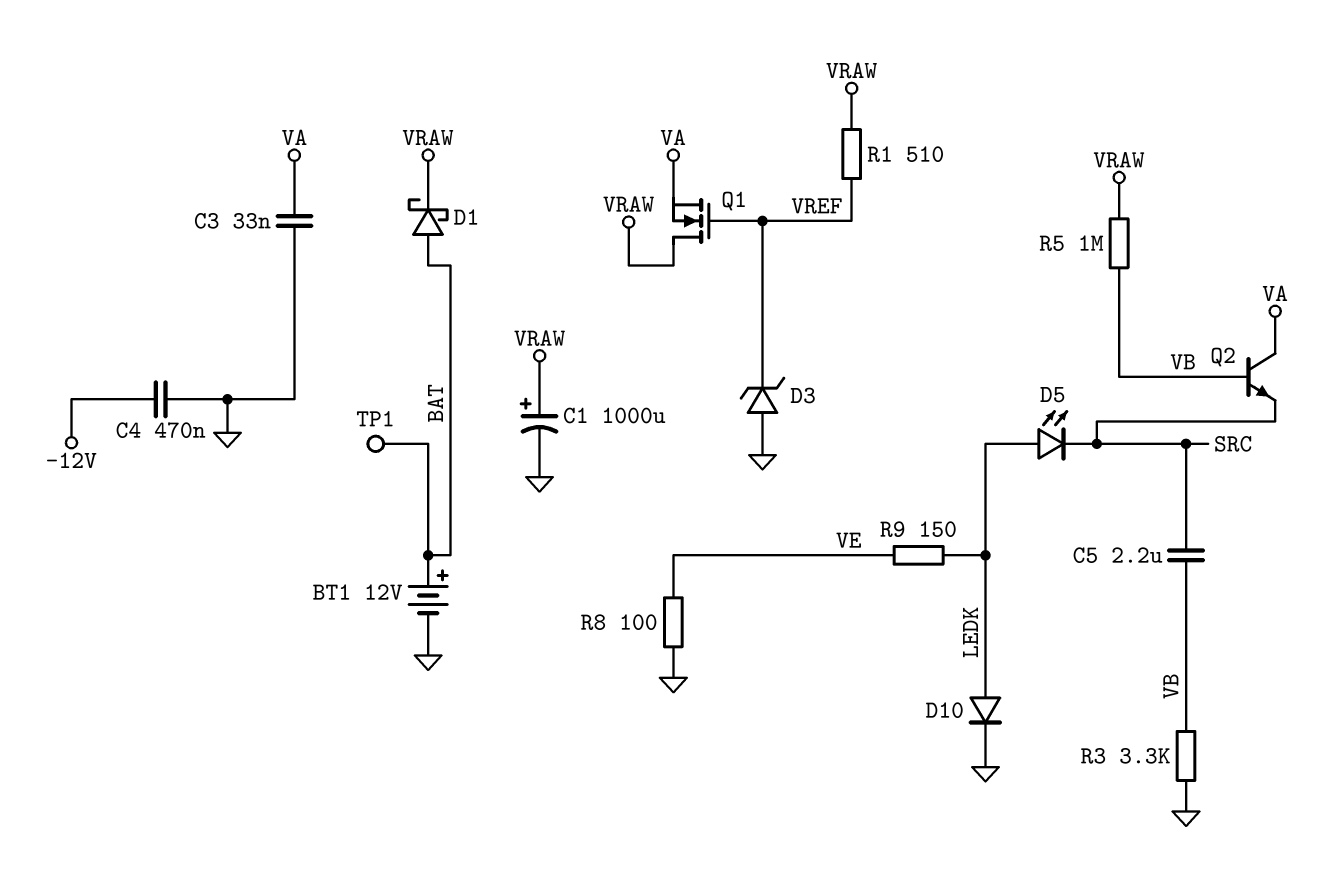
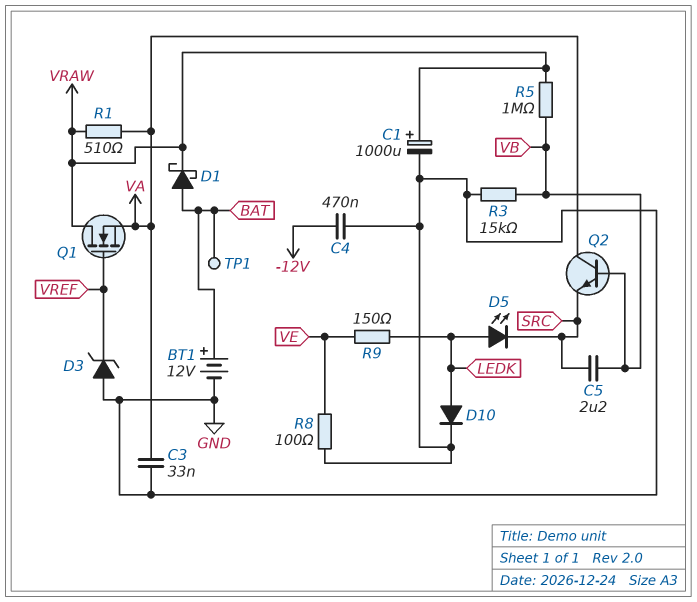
R1: 510 (VRAW, VREF) -> 510 (VA, VRAW)
R3: 3.3k (GND, VB) -> 15k (GND, VB)

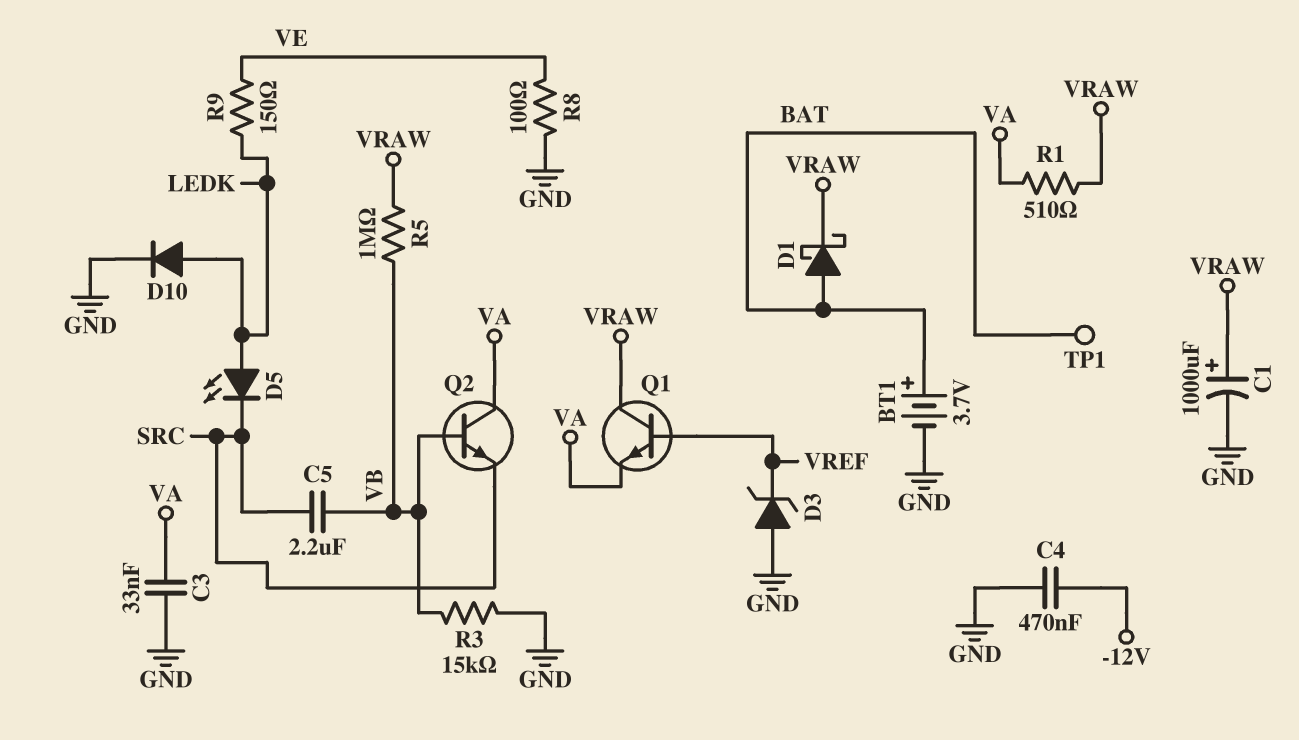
BT1: 12V (plus BAT, minus GND) -> 3.7V (plus BAT, minus GND)
Q1: NMOS (G VREF, D VRAW, S VA) -> NPN (B VREF, C VRAW, E VA)

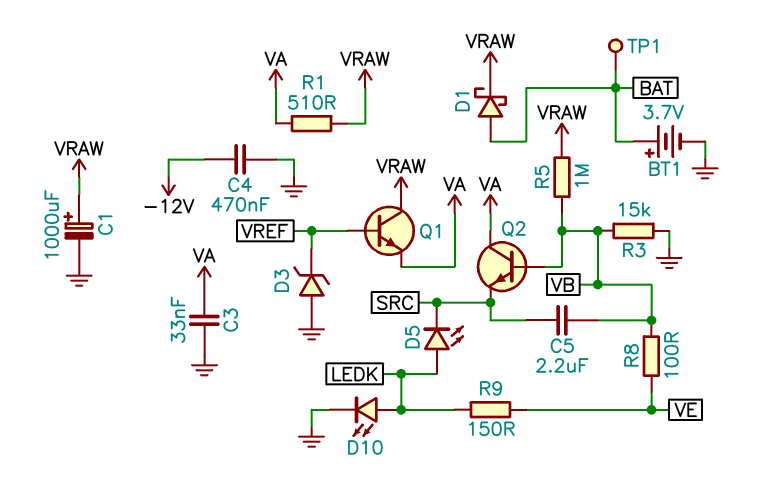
D10: diode (A LEDK, K GND) -> LED (A LEDK, K GND)
R8: 100 (GND, VE) -> 100 (VB, VE)

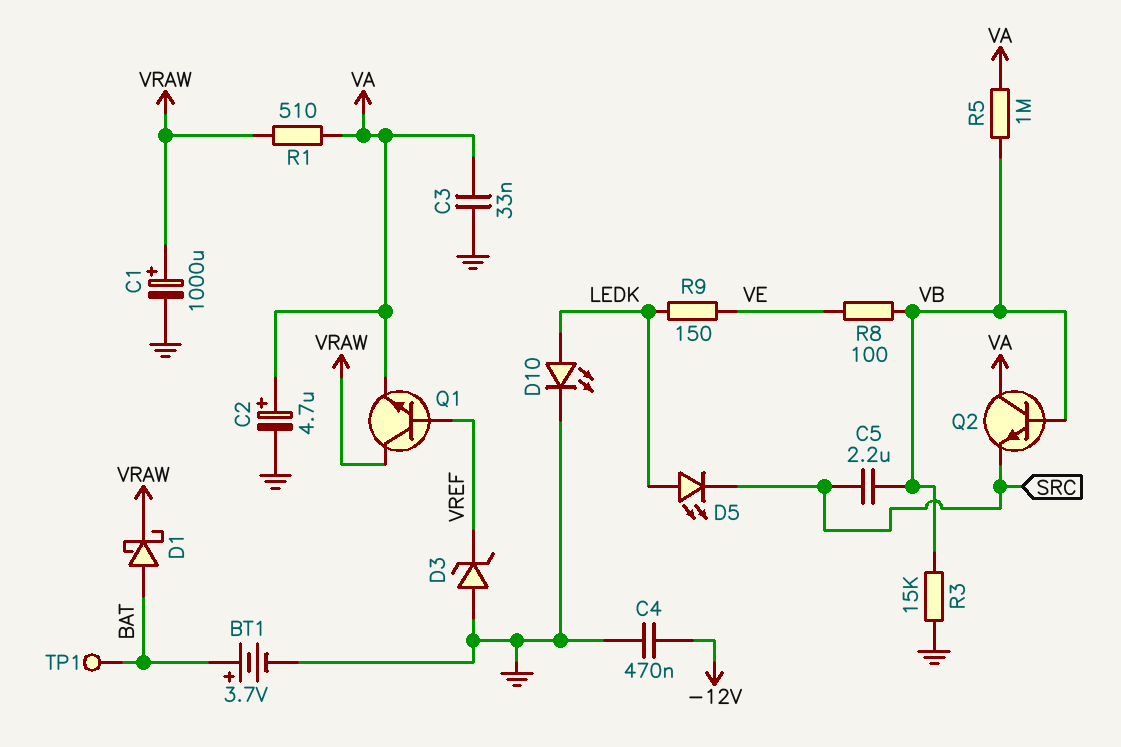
C2: none -> 4.7uF (plus VA, minus GND)
R5: 1M (VB, VRAW) -> 1M (VA, VB)

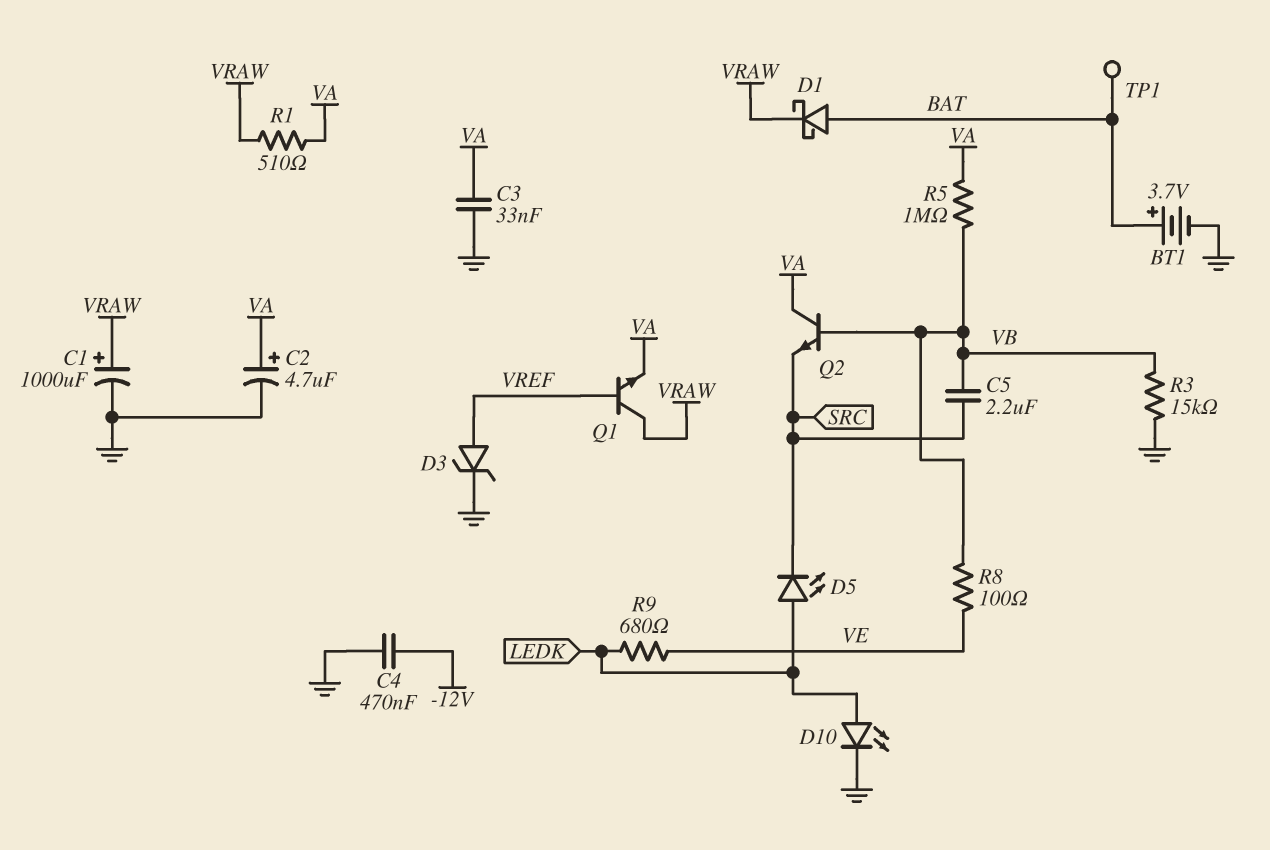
D3: zener (A GND, K VREF) -> zener (A VREF, K GND)
R9: 150 (LEDK, VE) -> 680 (LEDK, VE)

